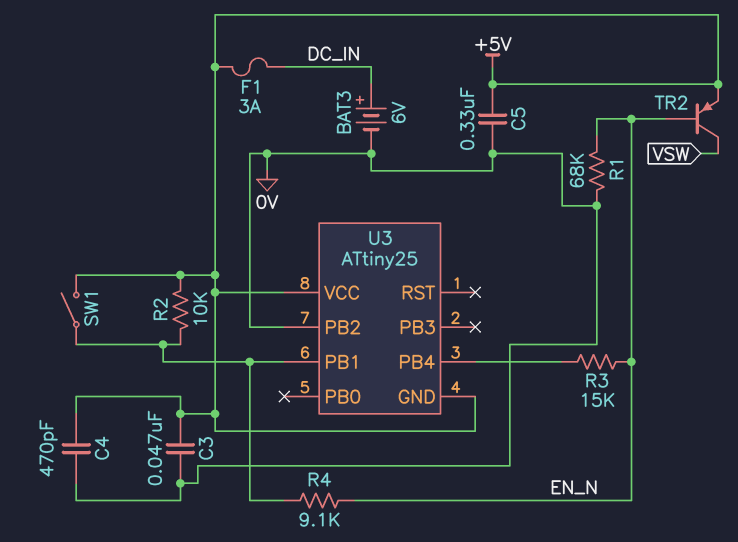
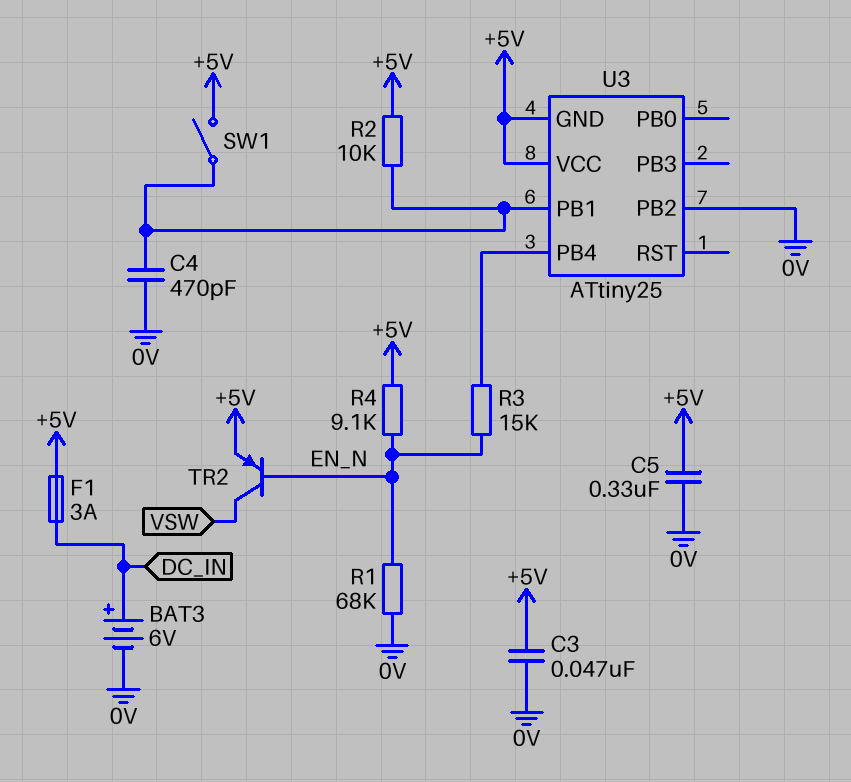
C4: 470pF (+5V, 0V) -> 470pF (0V, U3/PB1)
R4: 9.1k (EN_N, U3/PB1) -> 9.1k (+5V, EN_N)

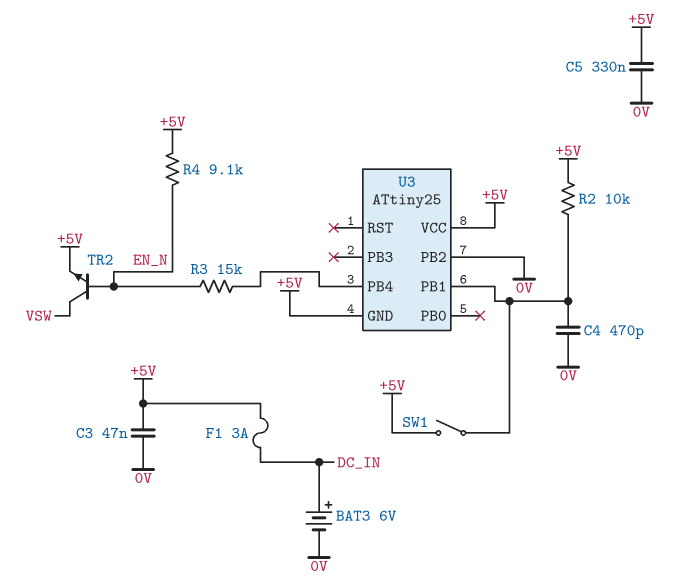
R1: 68k (0V, EN_N) -> none
TR2: PNP (B EN_N, C VSW, E +5V) -> NPN (B EN_N, C VSW, E +5V)

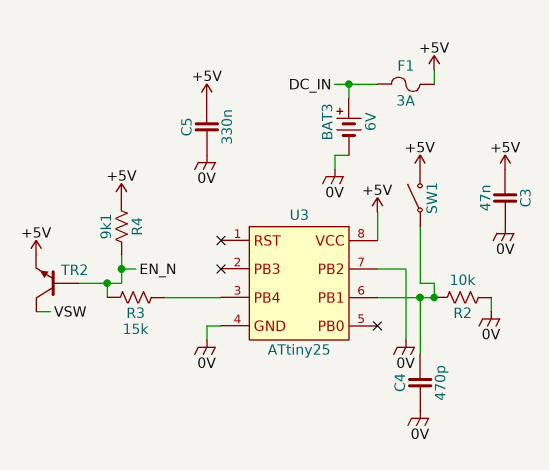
R2: 10k (+5V, U3/PB1) -> 10k (0V, U3/PB1)
U3 pin GND: +5V -> 0V

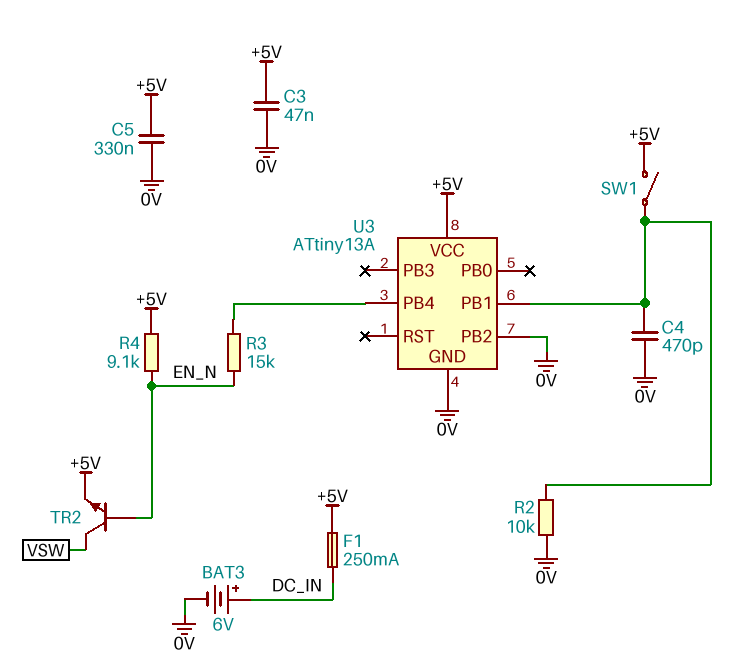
F1: 3A (+5V, DC_IN) -> 250mA (+5V, DC_IN)
U3: ATtiny25 -> ATtiny13A

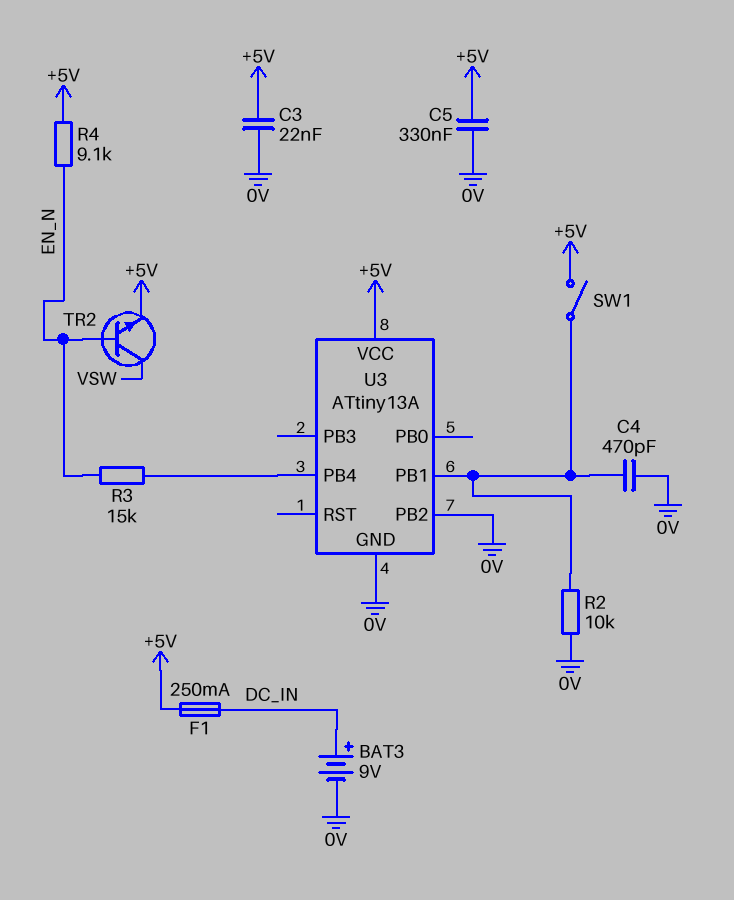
BAT3: 6V (plus DC_IN, minus 0V) -> 9V (plus DC_IN, minus 0V)
C3: 47nF (+5V, 0V) -> 22nF (+5V, 0V)

